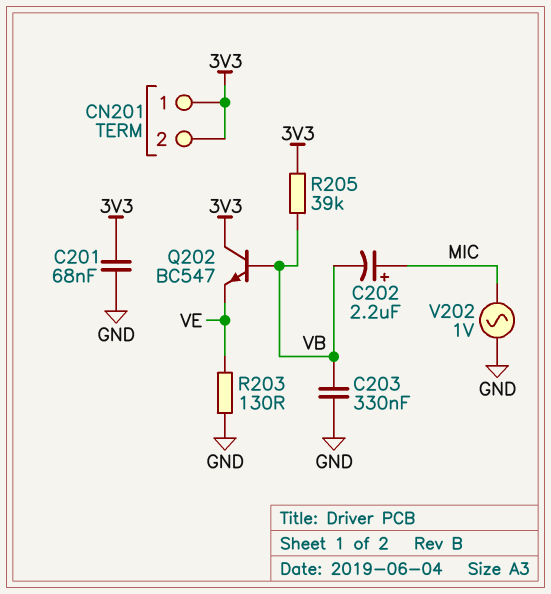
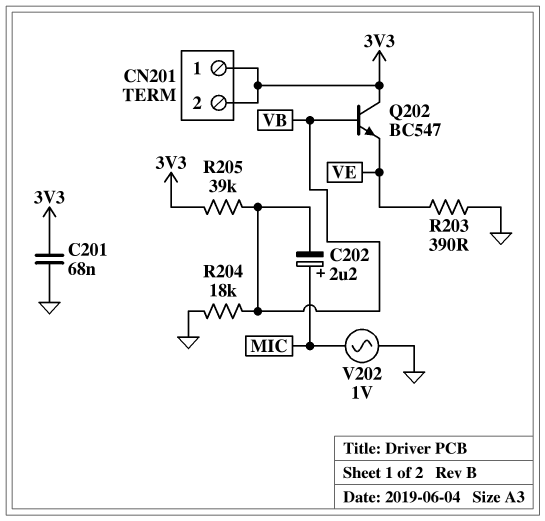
C203: 330nF (GND, VB) -> none
R203: 130 (GND, VE) -> 390 (GND, VE)
R204: none -> 18k (GND, VB)

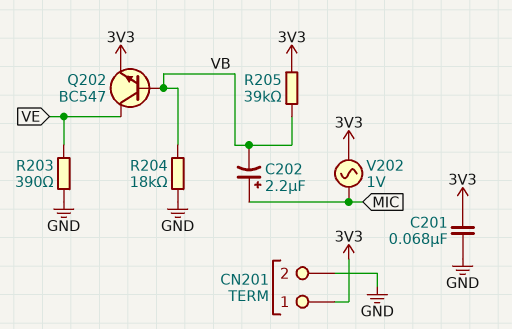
CN201 pin 2: 3V3 -> GND
Q202: NPN BC547 (B VB, C 3V3, E VE) -> NPN BC547 (B VB, C VE, E 3V3)
V202: AC 1V (GND, MIC) -> AC 1V (3V3, MIC)

